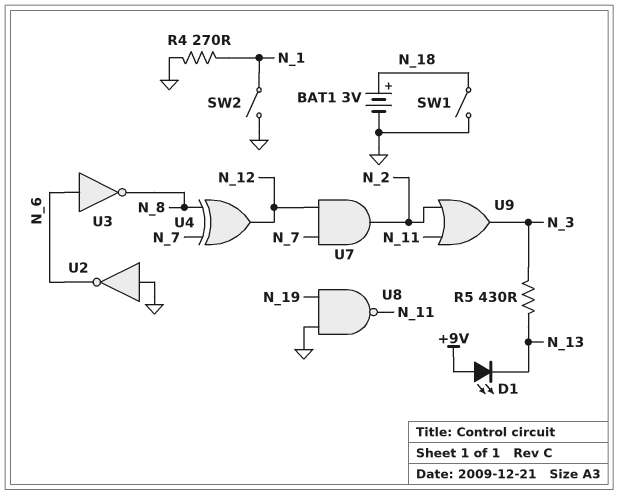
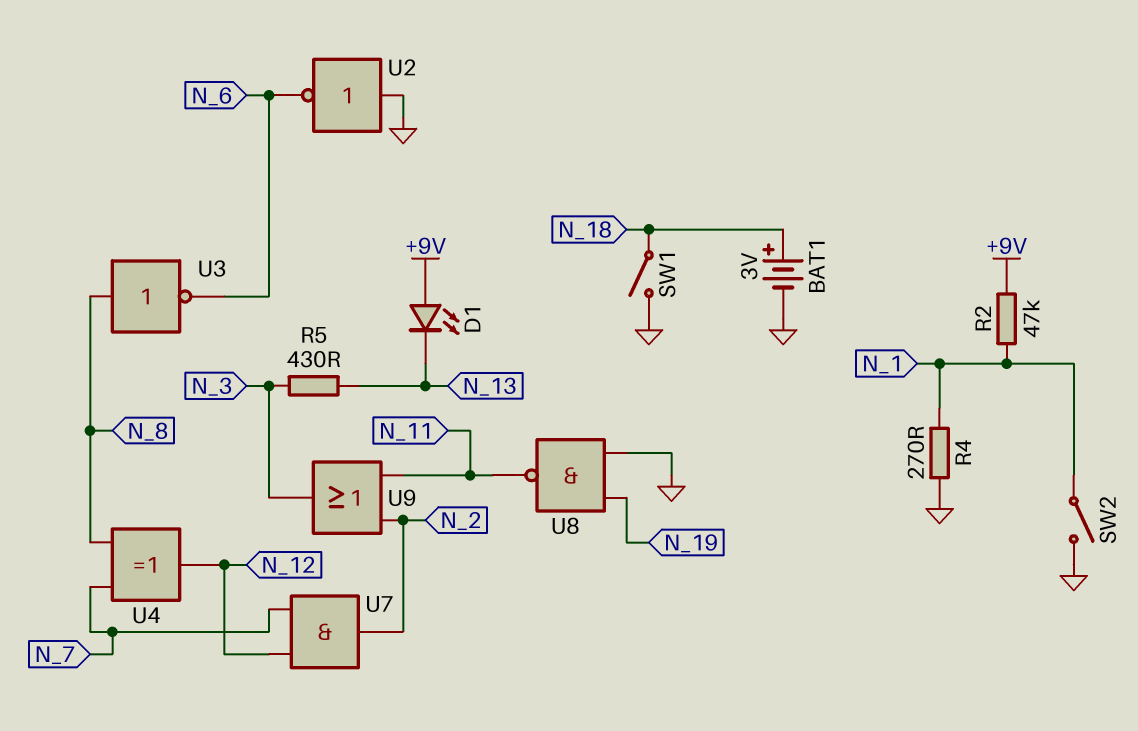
R2: none -> 47k (+9V, N_1)
U3: NOT (in N_6, out N_8) -> NOT (in N_8, out N_6)

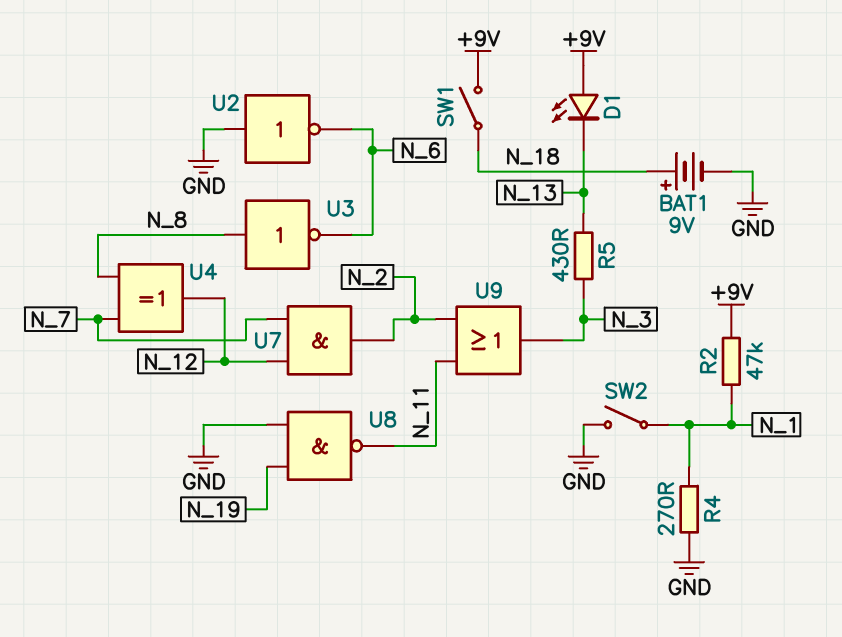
BAT1: 3V (plus N_18, minus GND) -> 9V (plus N_18, minus GND)
SW1: switch (GND, N_18) -> switch (+9V, N_18)

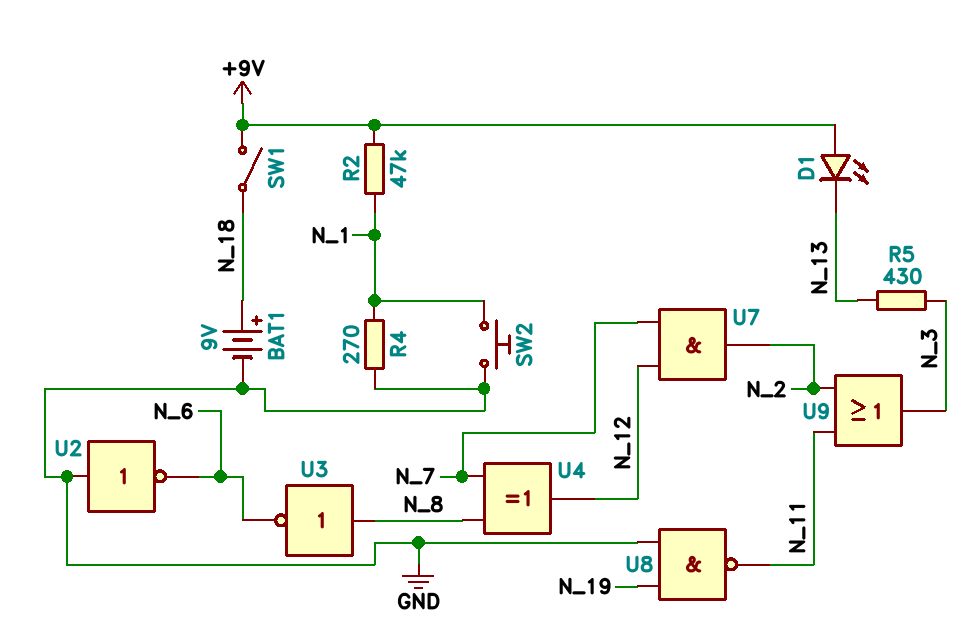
SW2: switch (GND, N_1) -> button (GND, N_1)

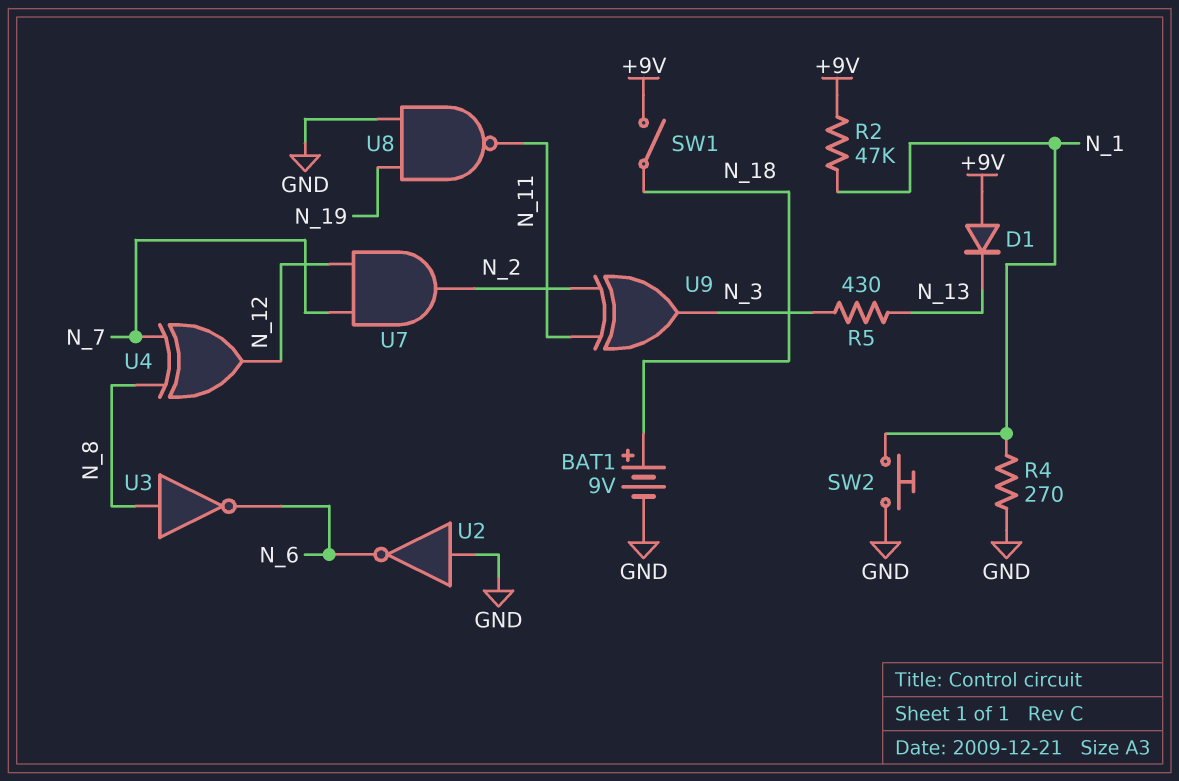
D1: LED (A +9V, K N_13) -> diode (A +9V, K N_13)
U9: OR (in N_2, in N_11, out N_3) -> XOR (in N_2, in N_11, out N_3)

